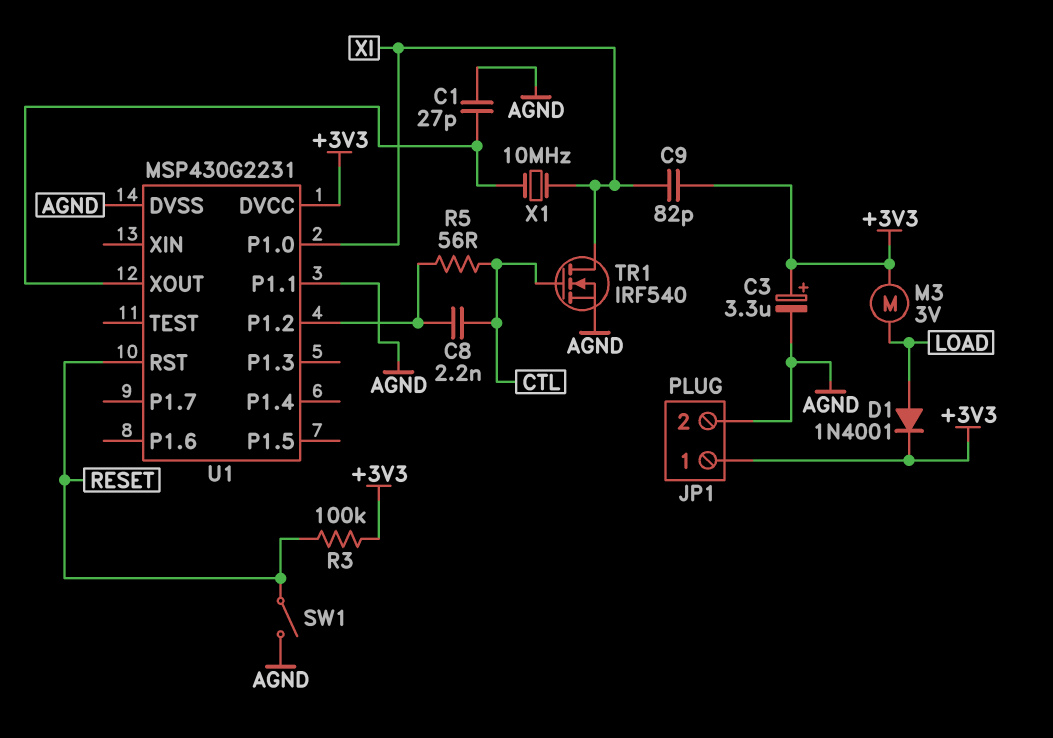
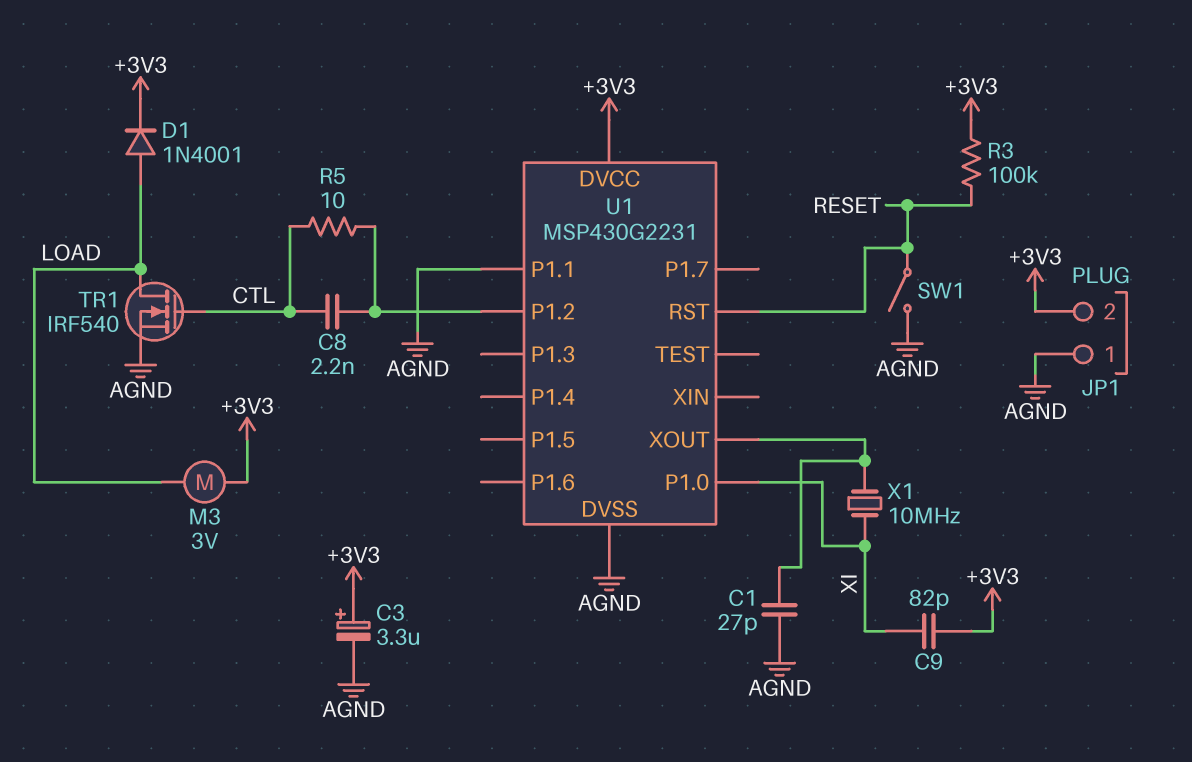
JP1 pin 1: +3V3 -> AGND
JP1 pin 2: AGND -> +3V3
R5: 56 (CTL, U1/P1.2) -> 10 (CTL, U1/P1.2)
TR1: NMOS IRF540 (G CTL, D XI, S AGND) -> NMOS IRF540 (G CTL, D LOAD, S AGND)

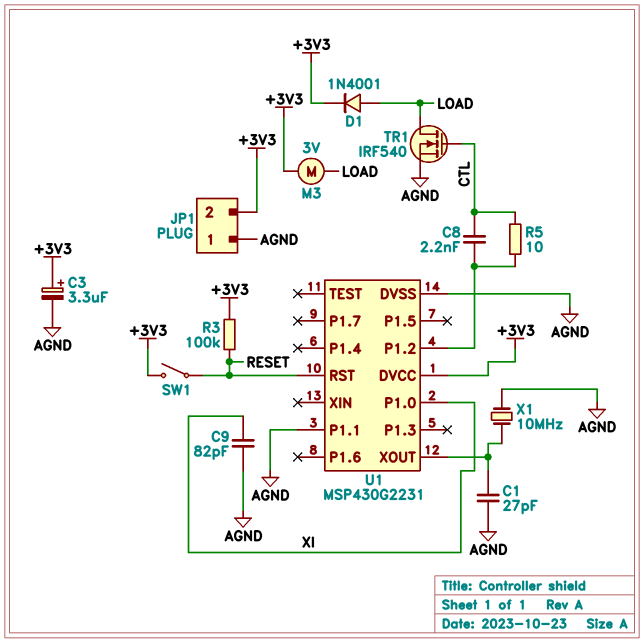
C9: 82pF (+3V3, XI) -> 82pF (AGND, XI)
SW1: switch (AGND, RESET) -> switch (+3V3, RESET)
X1: 10MHz (U1/XOUT, XI) -> 10MHz (AGND, U1/XOUT)

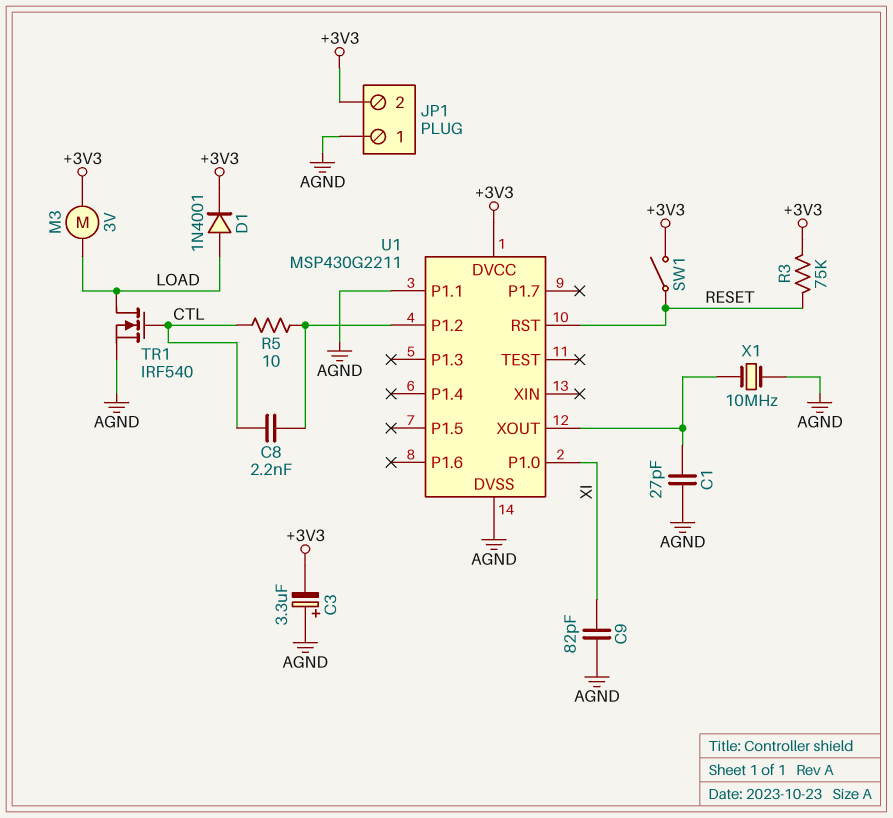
C3: 3.3uF (plus +3V3, minus AGND) -> 3.3uF (plus AGND, minus +3V3)
R3: 100k (+3V3, RESET) -> 75k (+3V3, RESET)
U1: MSP430G2231 -> MSP430G2211

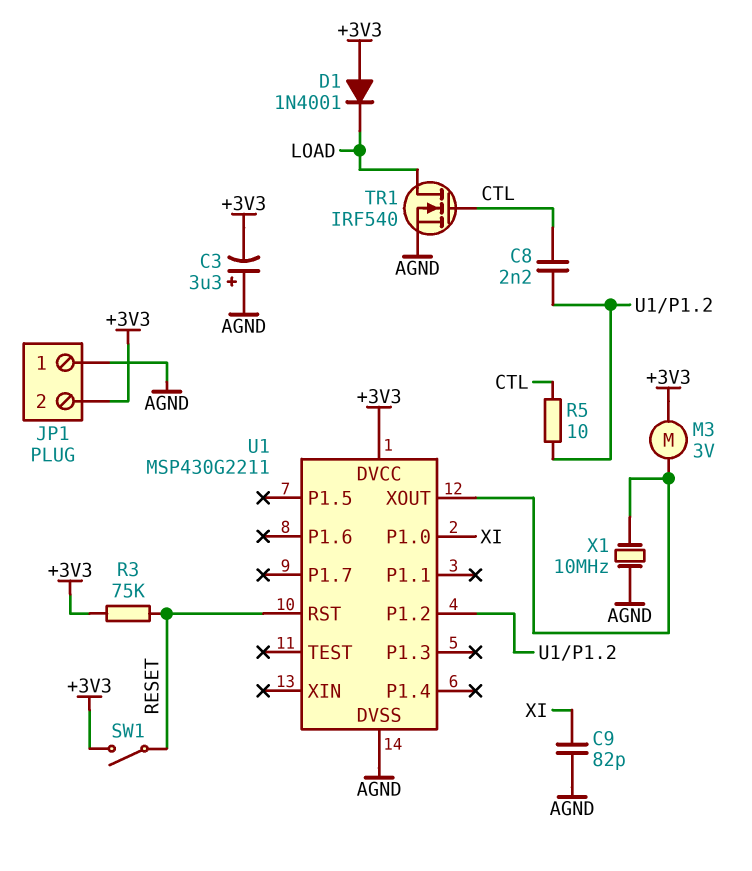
C1: 27pF (AGND, U1/XOUT) -> none
D1: diode 1N4001 (A LOAD, K +3V3) -> diode 1N4001 (A +3V3, K LOAD)
M3: motor 3V (+3V3, LOAD) -> motor 3V (+3V3, U1/XOUT)
U1 pin P1.1: AGND -> none

